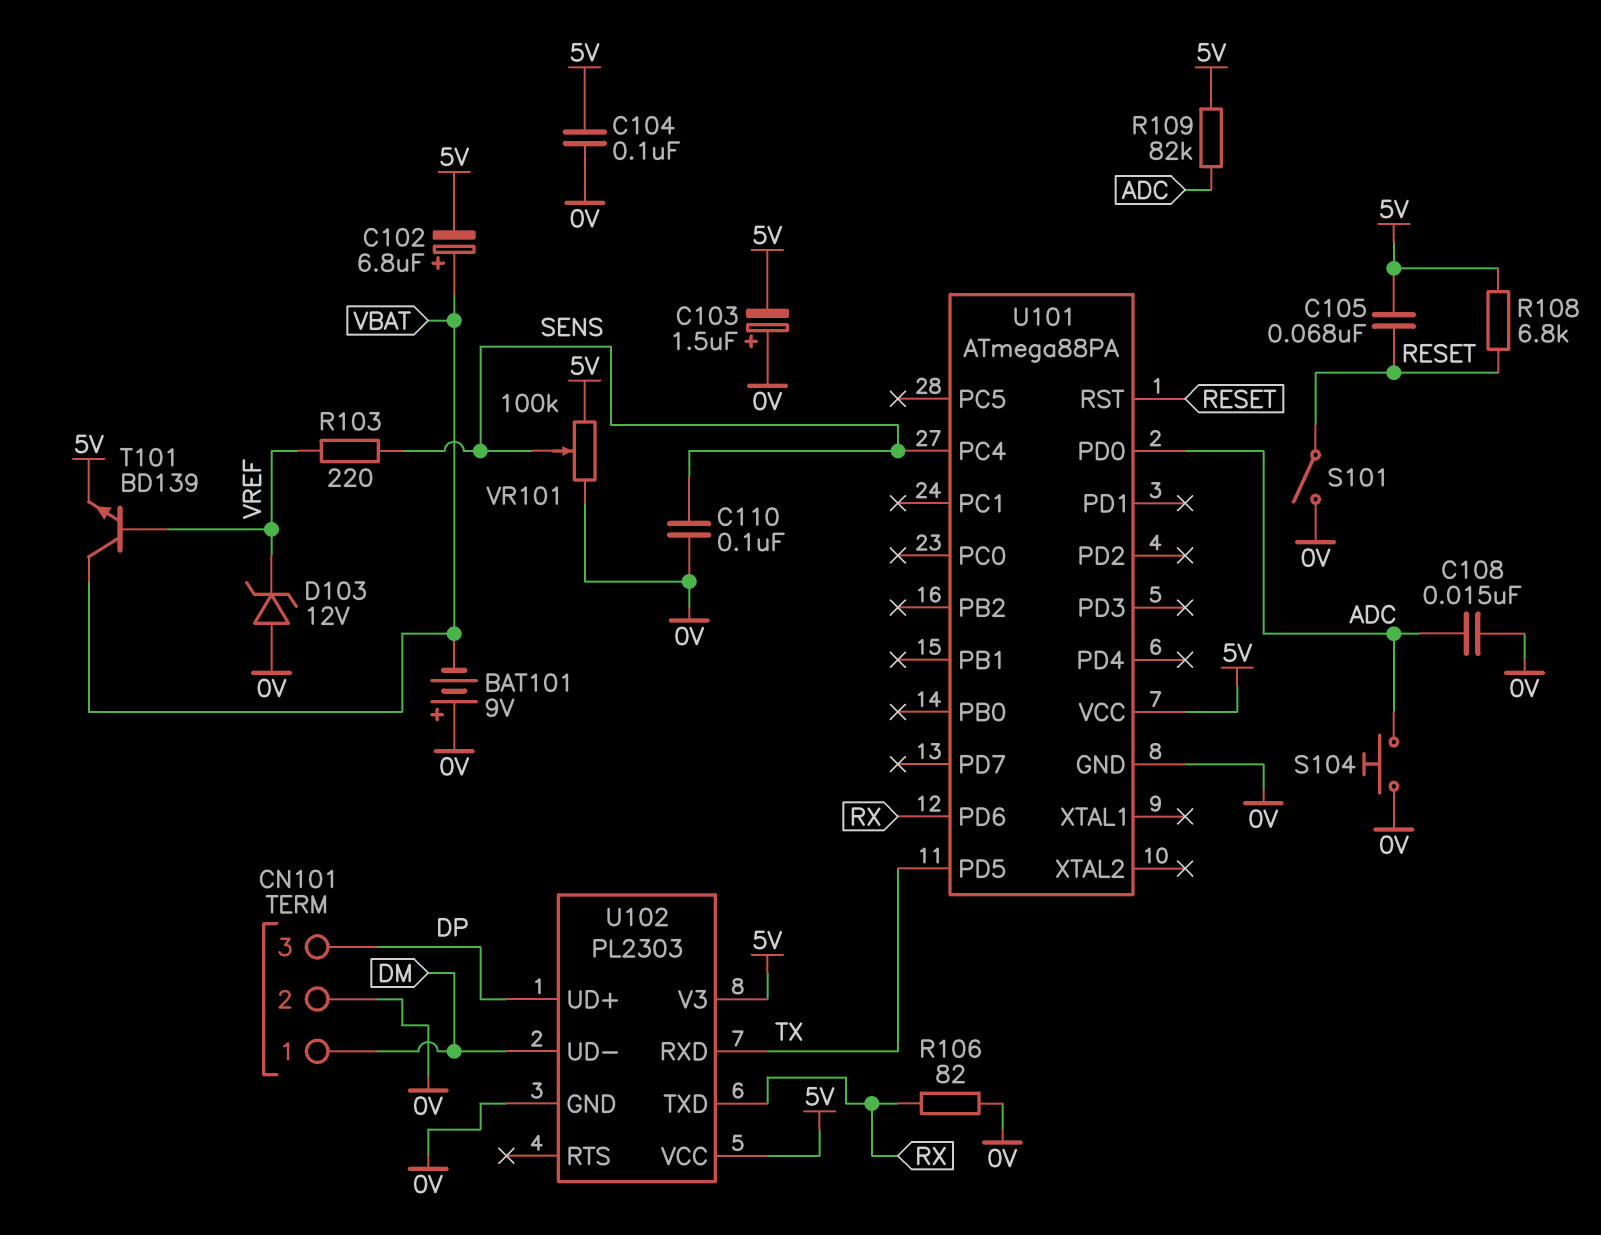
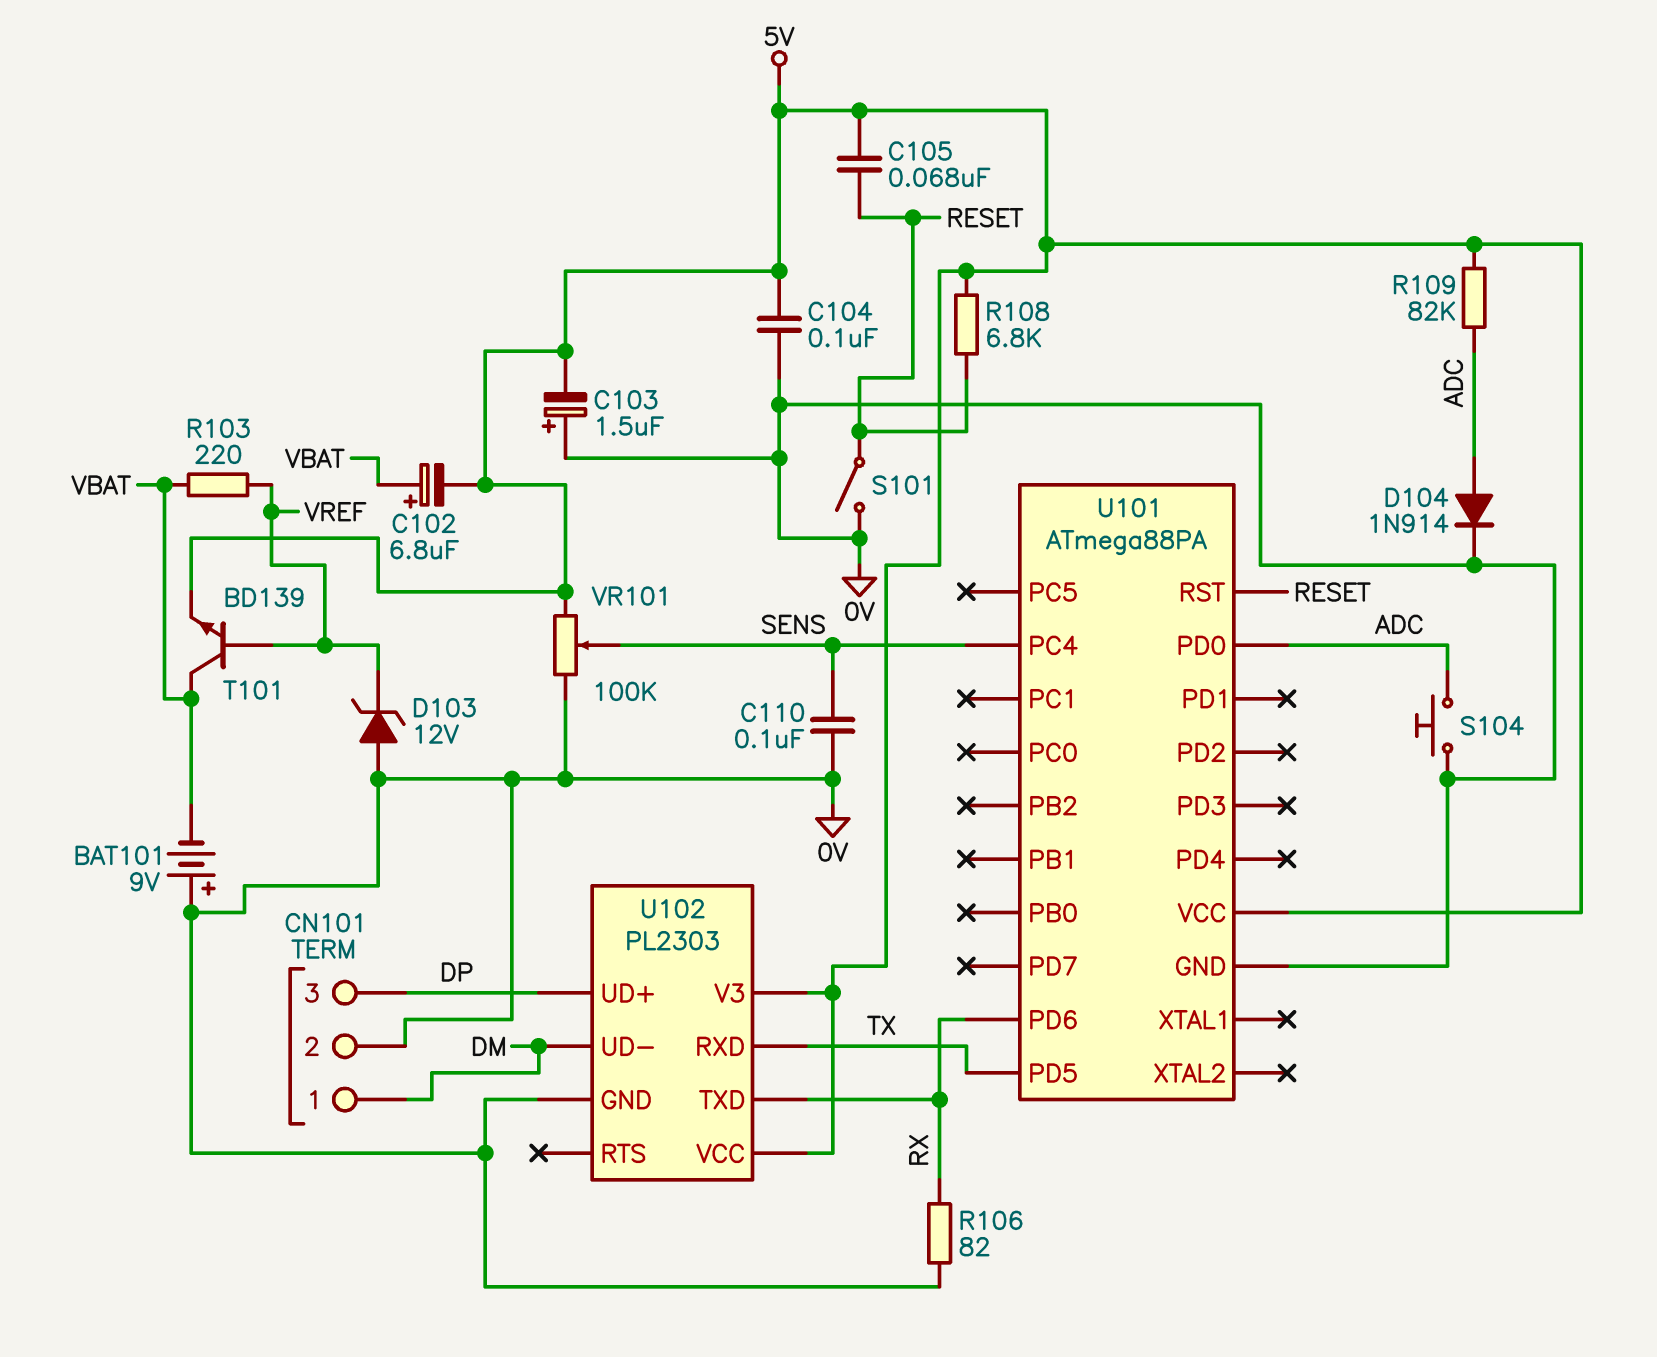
C108: 15nF (0V, ADC) -> none
D104: none -> diode 1N914 (A ADC, K 0V)
R103: 220 (SENS, VREF) -> 220 (VBAT, VREF)

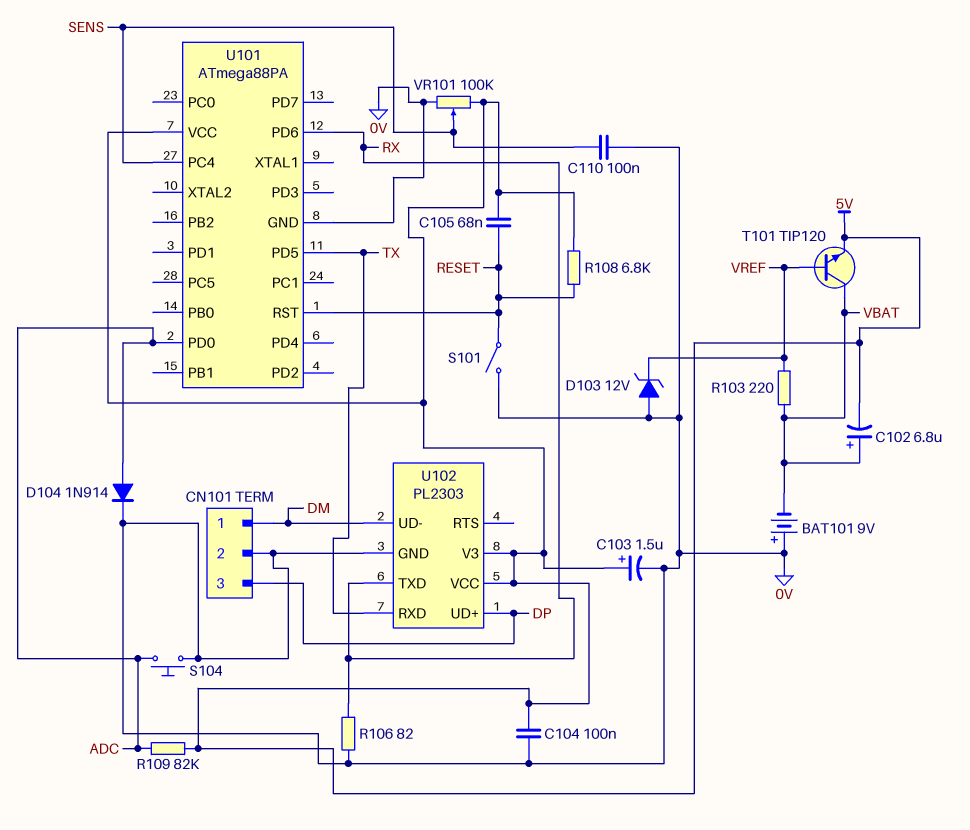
C103: 1.5uF (plus 0V, minus 5V) -> 1.5uF (plus 5V, minus 0V)
T101: NPN BD139 (B VREF, C VBAT, E 5V) -> NPN TIP120 (B VREF, C VBAT, E 5V)

